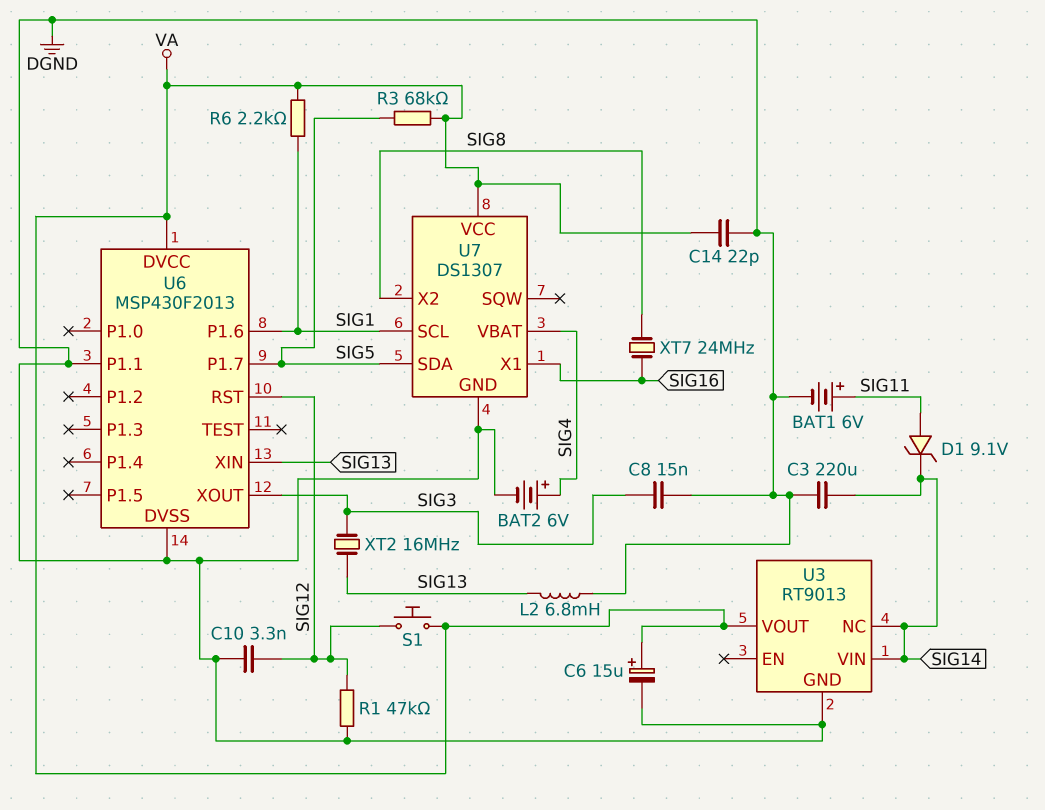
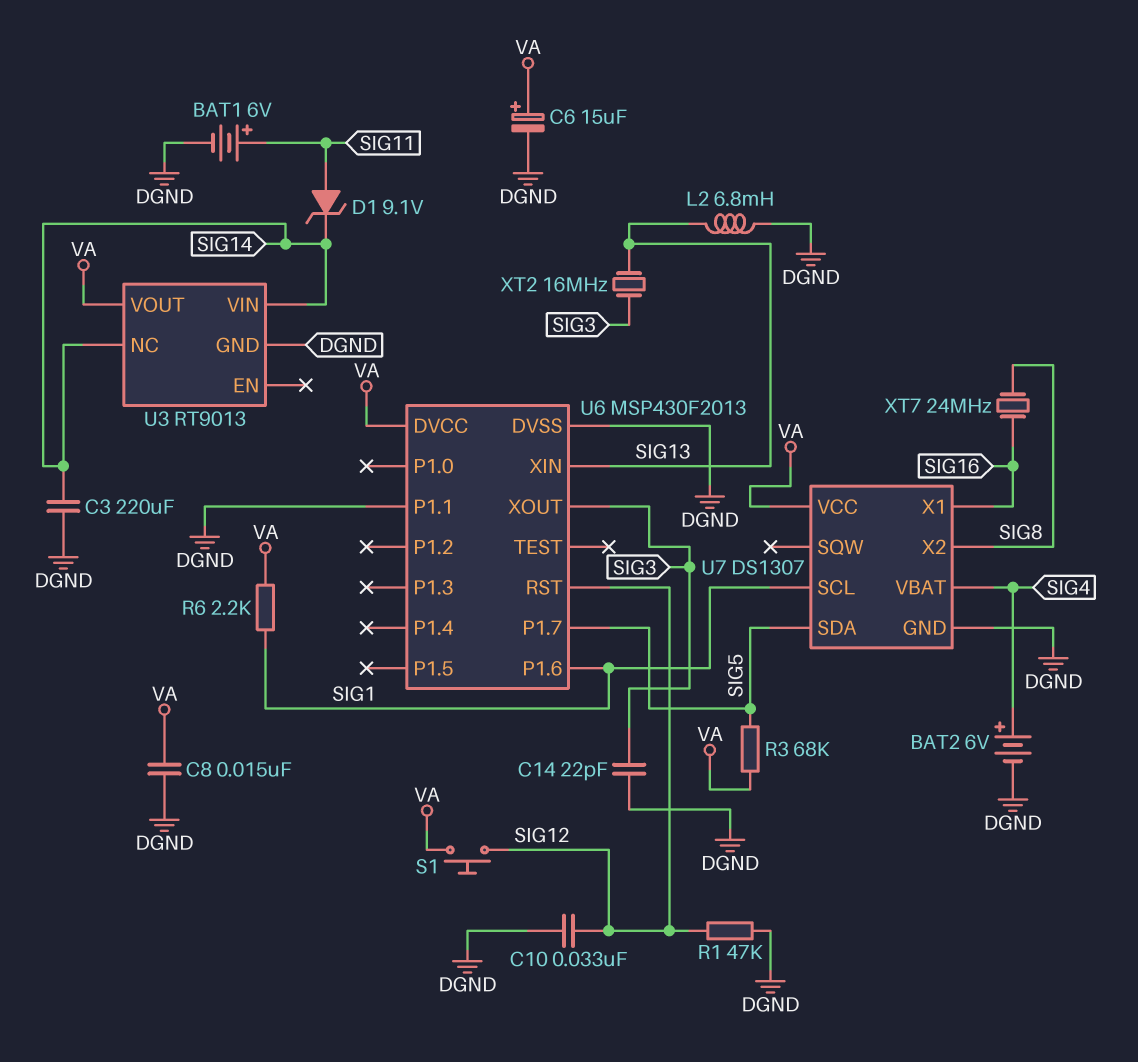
C8: 15nF (DGND, SIG3) -> 15nF (DGND, VA)
C10: 3.3nF (DGND, SIG12) -> 33nF (DGND, SIG12)
C14: 22pF (DGND, VA) -> 22pF (DGND, SIG3)

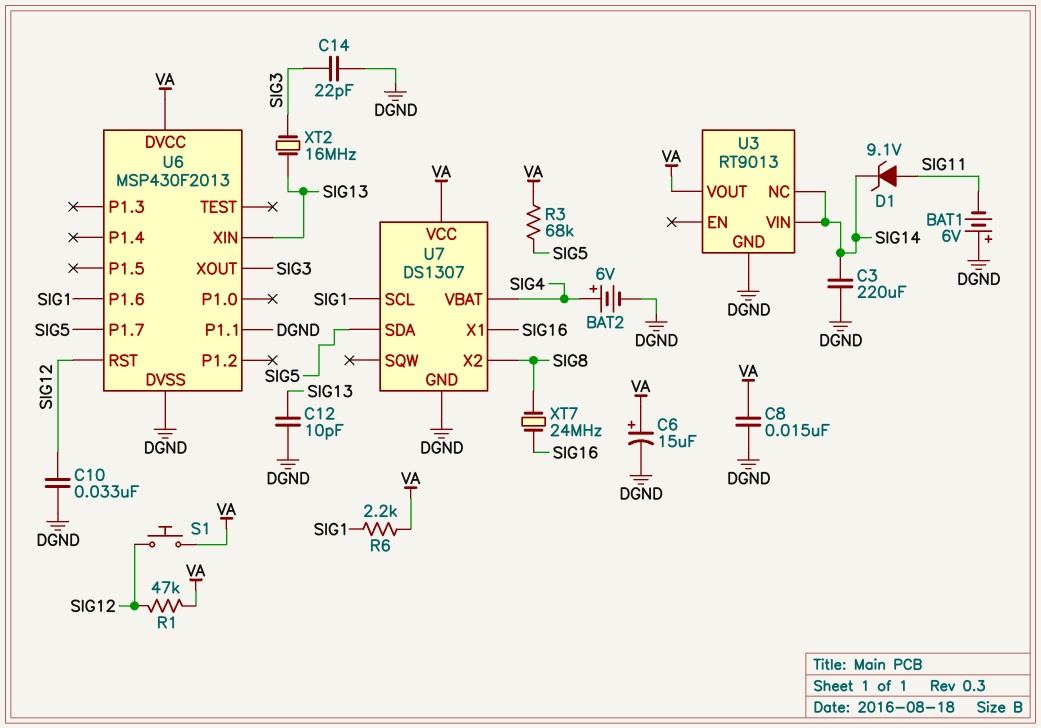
BAT1: 6V (plus SIG11, minus DGND) -> 6V (plus DGND, minus SIG11)
C12: none -> 10pF (DGND, SIG13)
L2: 6.8mH (DGND, SIG13) -> none
R1: 47k (DGND, SIG12) -> 47k (SIG12, VA)

